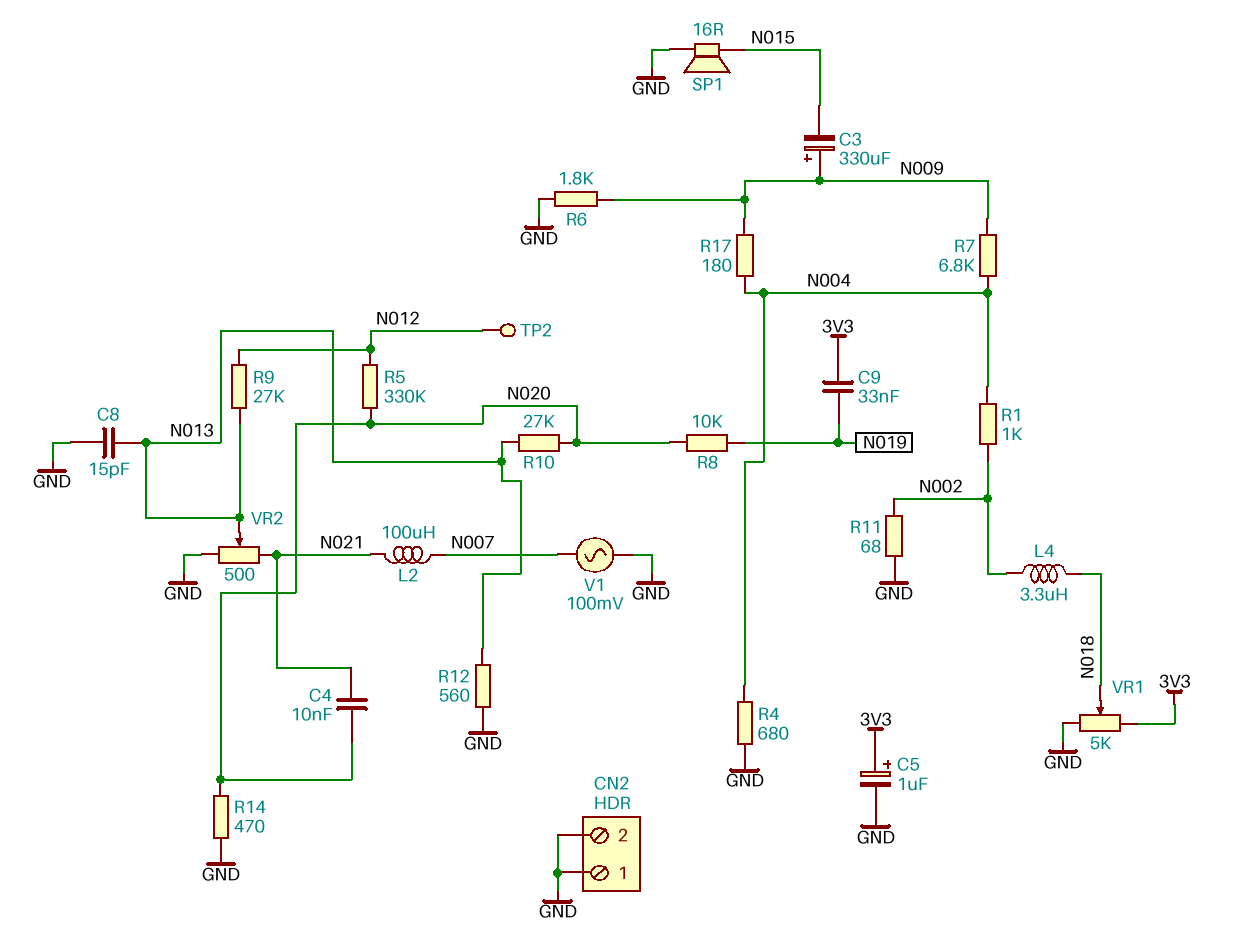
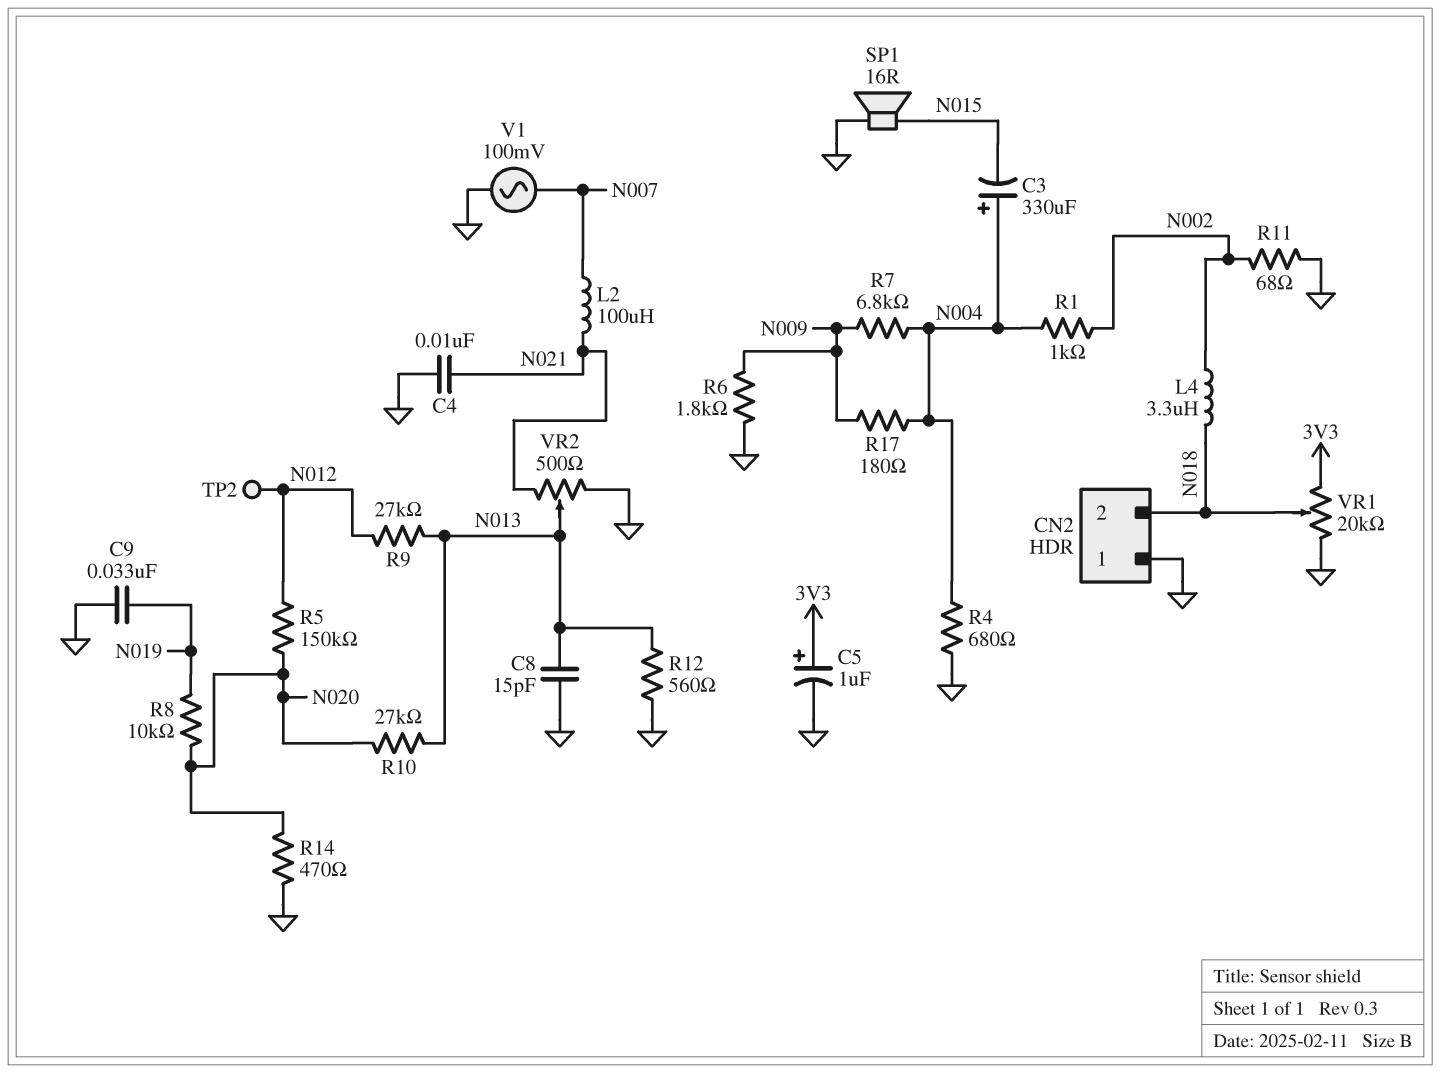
C3: 330uF (plus N009, minus N015) -> 330uF (plus N004, minus N015)
C4: 10nF (N020, N021) -> 10nF (GND, N021)
C9: 33nF (3V3, N019) -> 33nF (GND, N019)
CN2 pin 2: GND -> N018
R5: 330k (N012, N020) -> 150k (N012, N020)
VR1: 5k (3V3, GND, wiper N018) -> 20k (3V3, GND, wiper N018)

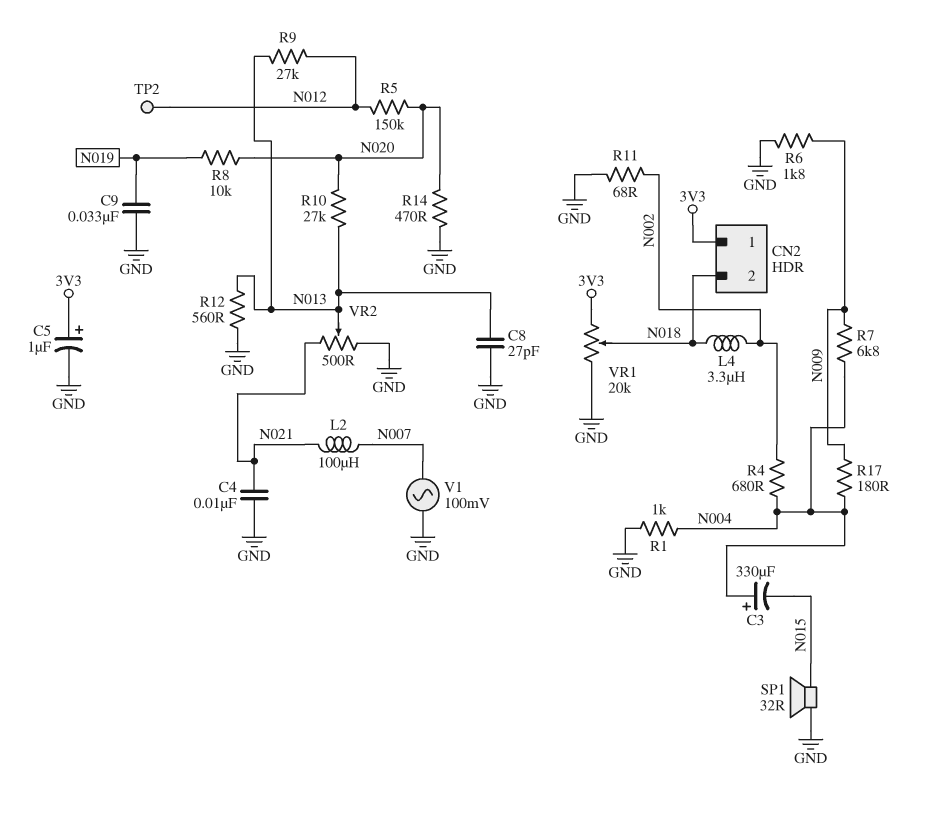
C8: 15pF (GND, N013) -> 27pF (GND, N013)
CN2 pin 1: GND -> 3V3
R1: 1k (N002, N004) -> 1k (GND, N004)
R4: 680 (GND, N004) -> 680 (N002, N004)
SP1: speaker 16R (GND, N015) -> speaker 32R (GND, N015)

